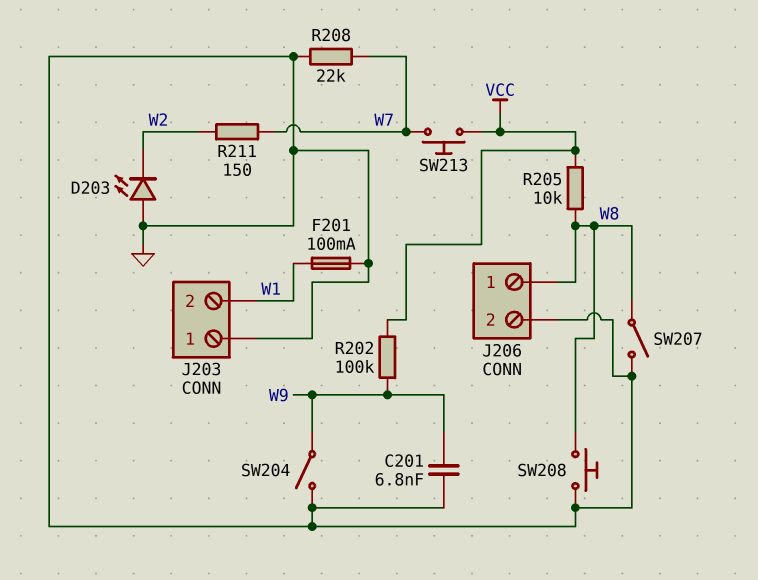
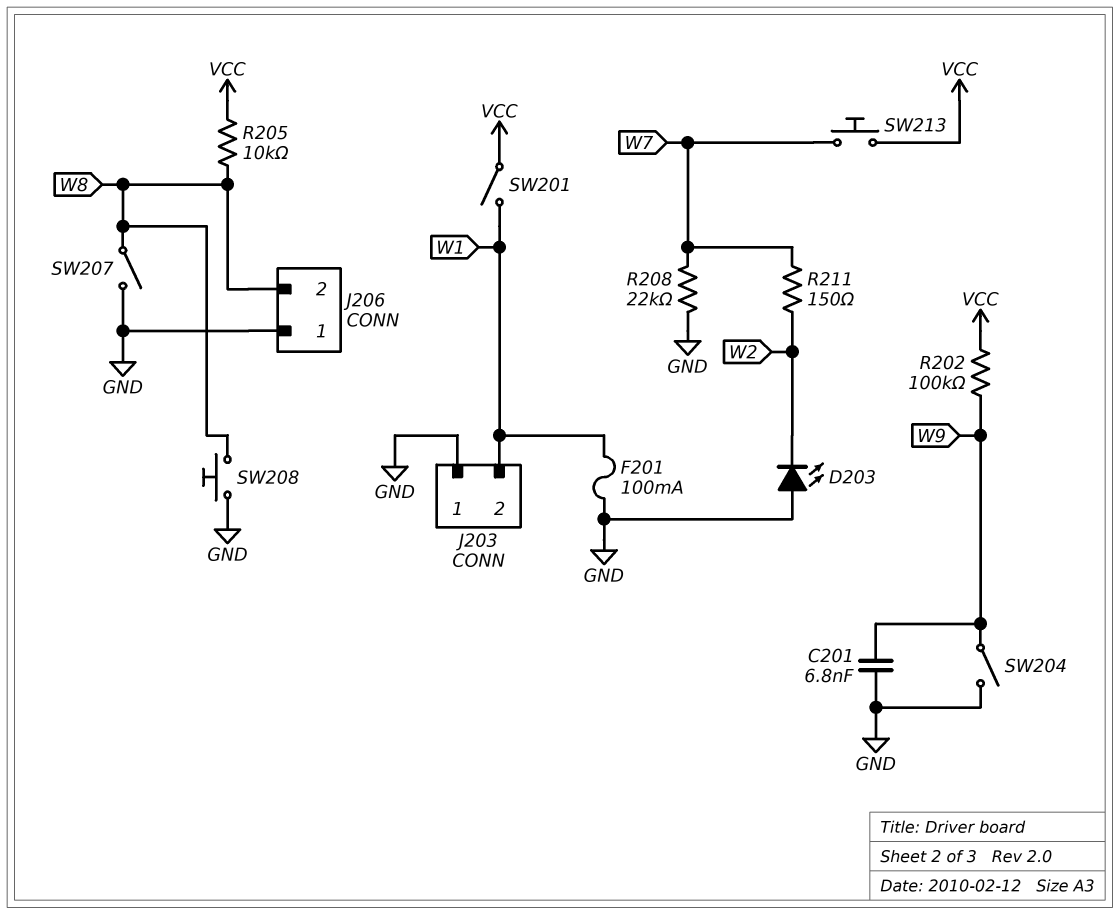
J206 pin 1: W8 -> GND
J206 pin 2: GND -> W8
SW201: none -> switch (VCC, W1)

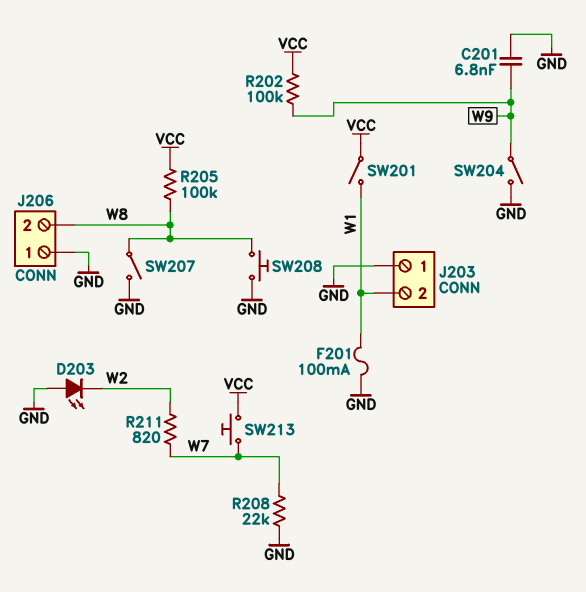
R205: 10k (VCC, W8) -> 100k (VCC, W8)
R211: 150 (W2, W7) -> 820 (W2, W7)

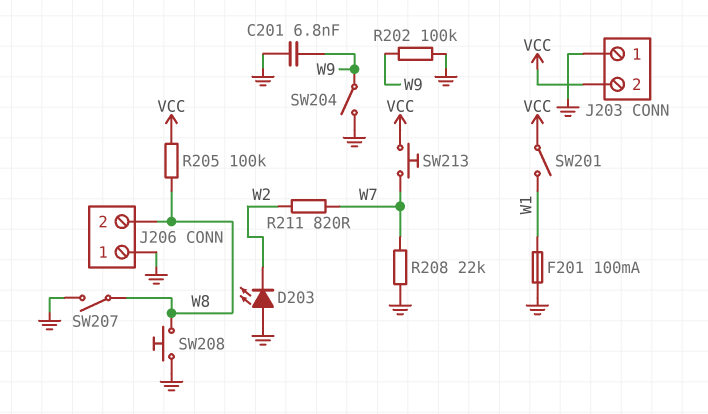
J203 pin 2: W1 -> VCC
R202: 100k (VCC, W9) -> 100k (GND, W9)

